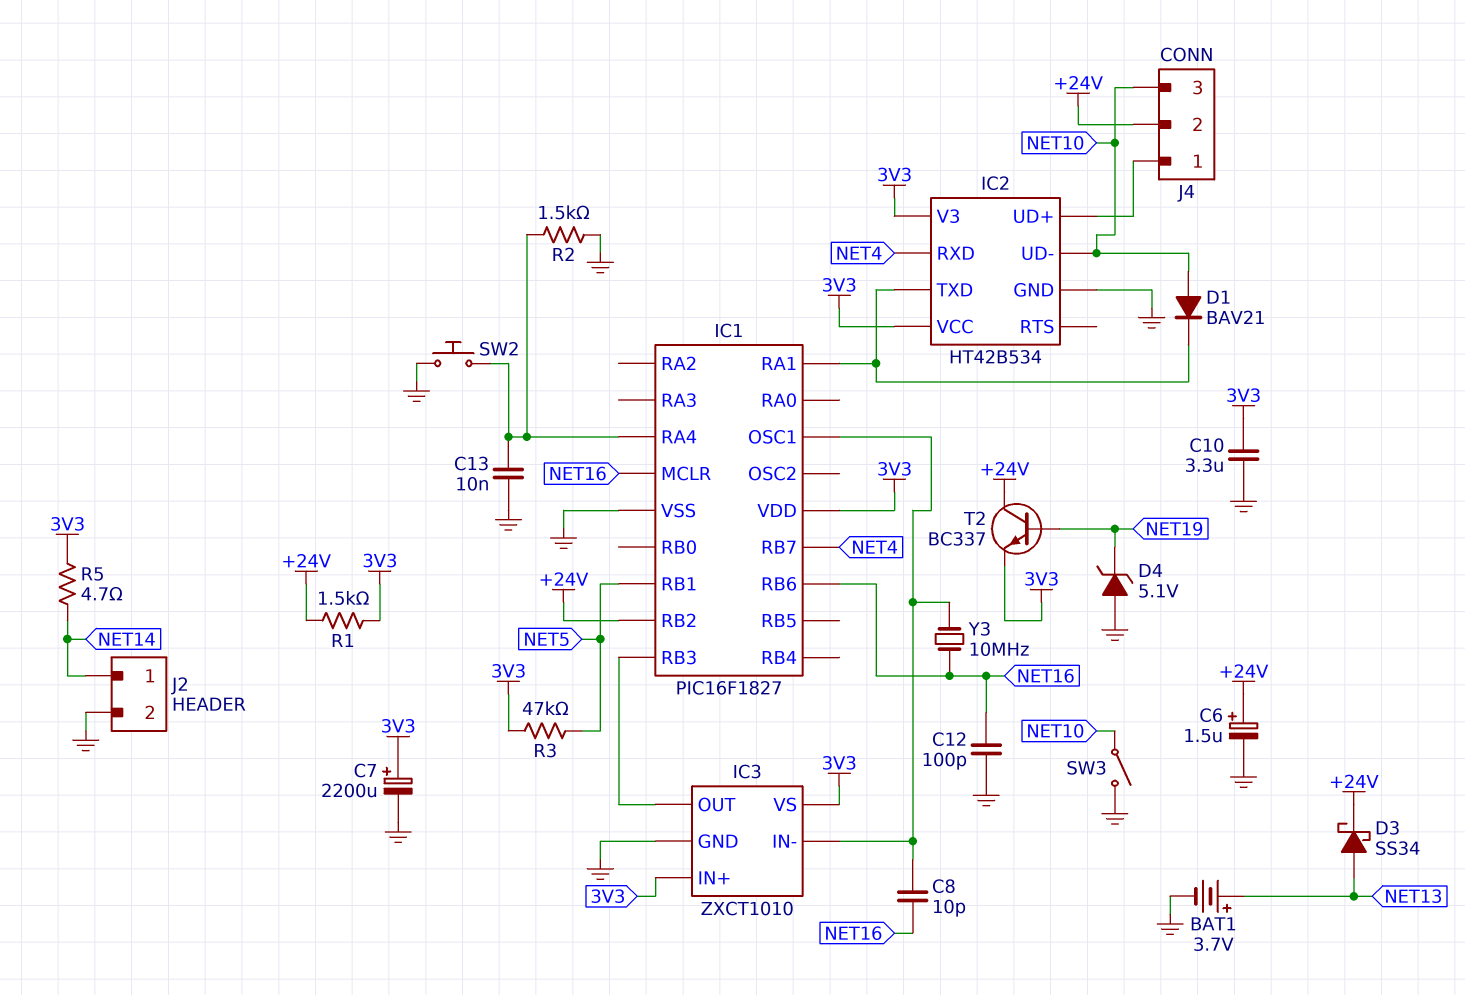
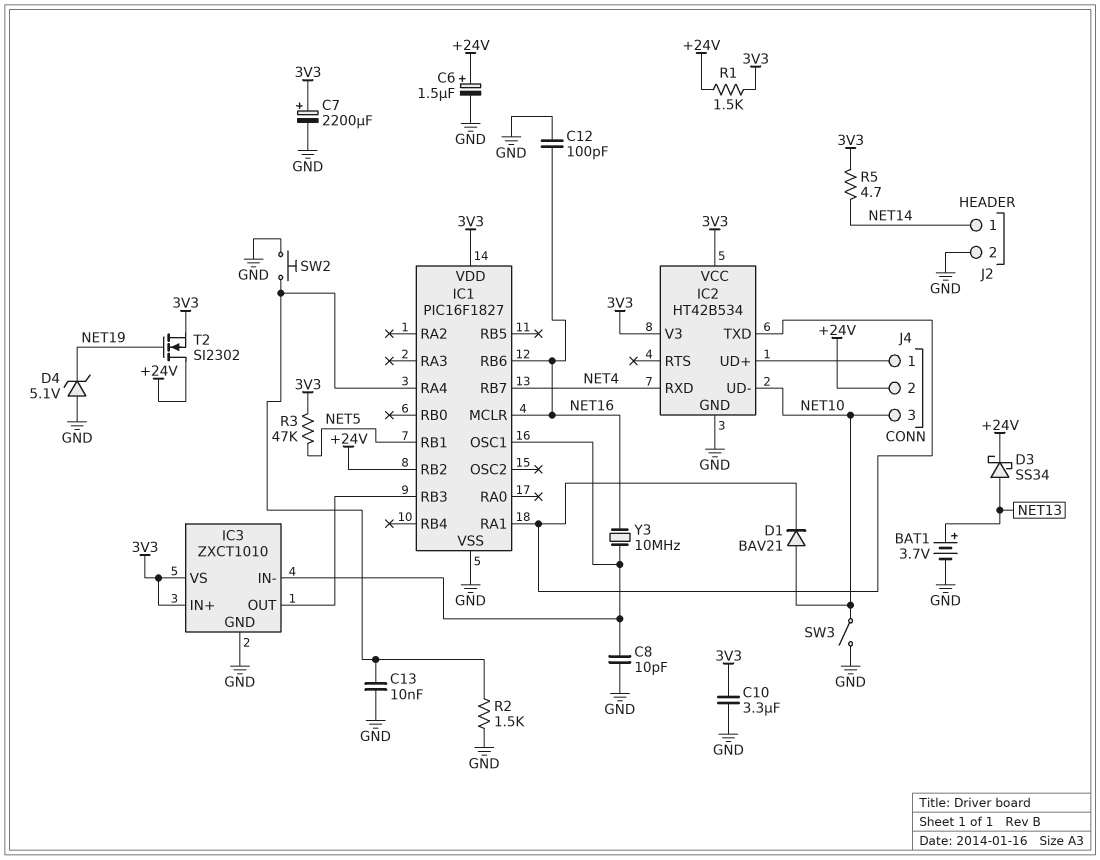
C8: 10pF (IC1/OSC1, NET16) -> 10pF (GND, IC1/OSC1)
T2: NPN BC337 (B NET19, C +24V, E 3V3) -> NMOS SI2302 (G NET19, D +24V, S 3V3)

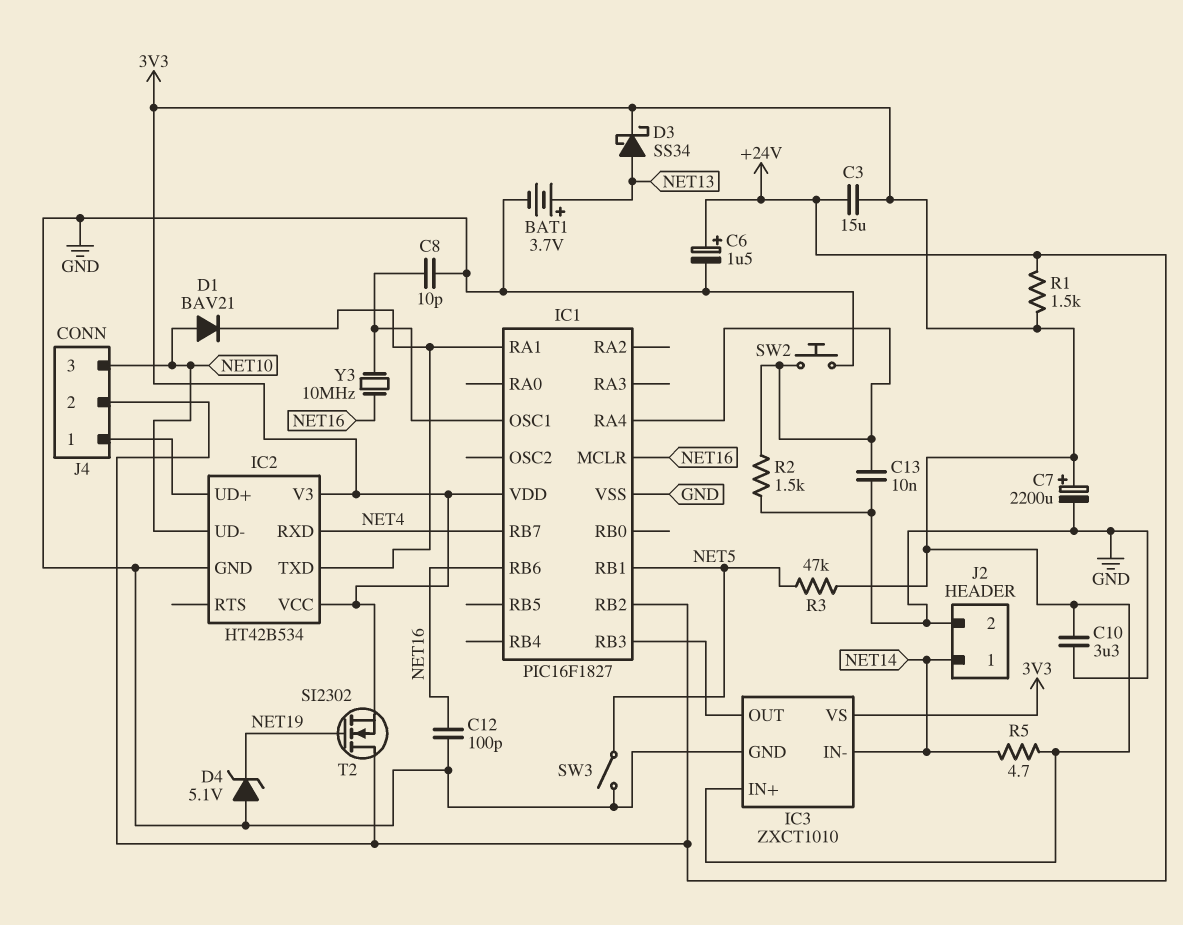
C3: none -> 15uF (+24V, 3V3)
D3: schottky SS34 (A NET13, K +24V) -> schottky SS34 (A NET13, K 3V3)
IC3 pin IN-: IC1/OSC1 -> NET14
SW3: switch (GND, NET10) -> switch (GND, NET5)

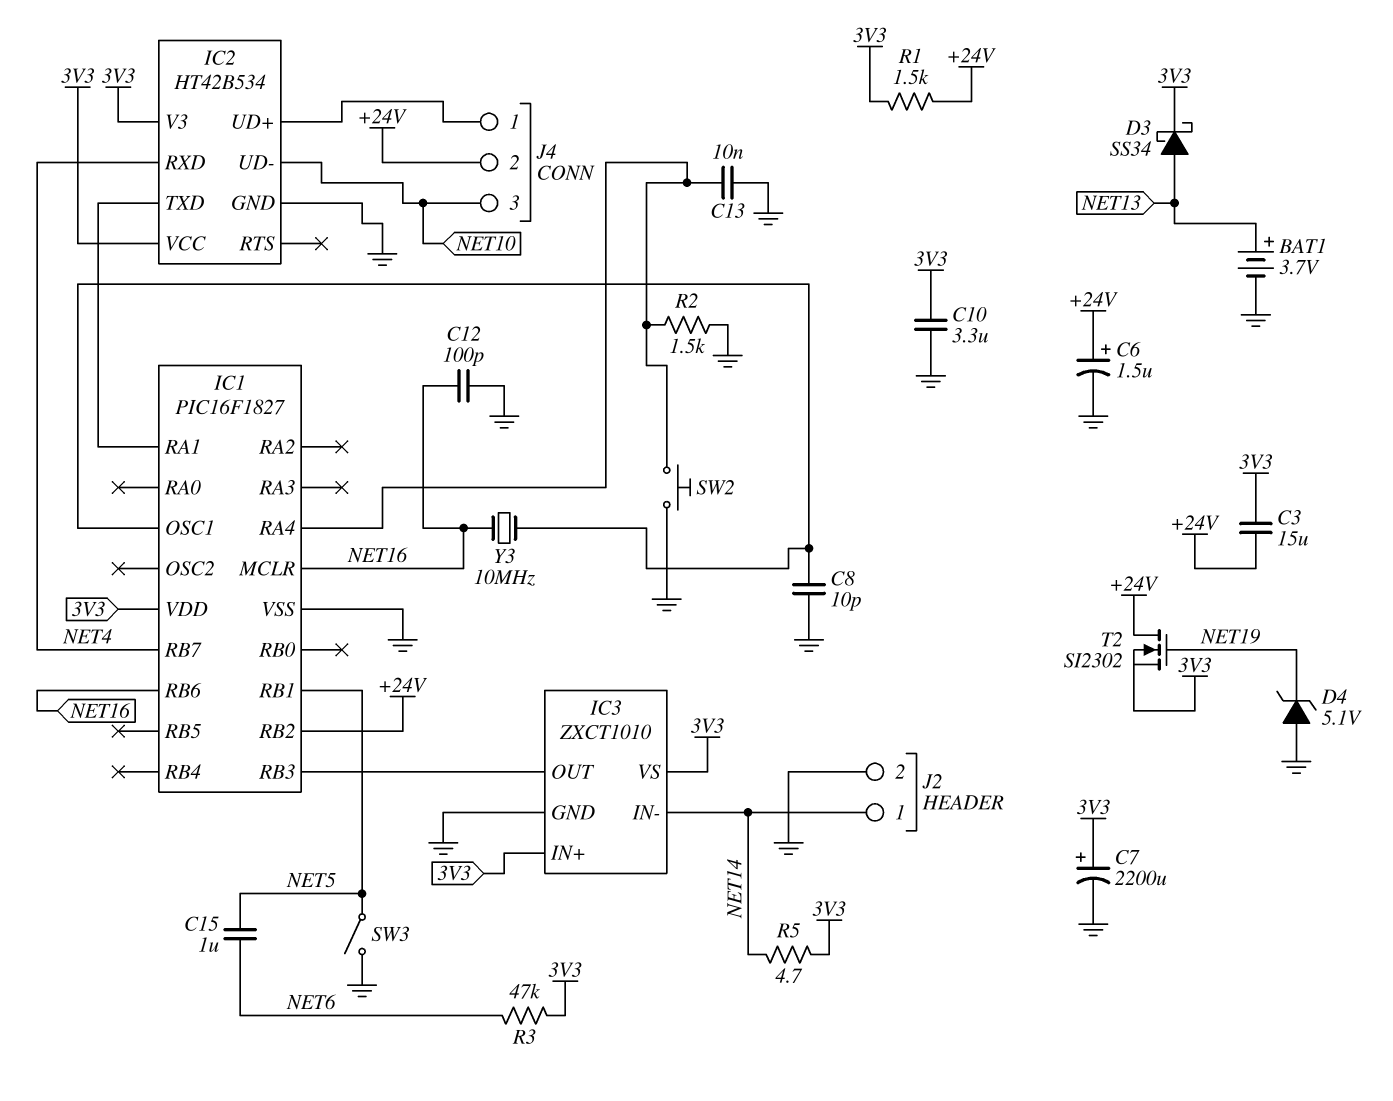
C15: none -> 1uF (NET5, NET6)
D1: diode BAV21 (A NET10, K IC1/RA1) -> none
R3: 47k (3V3, NET5) -> 47k (3V3, NET6)

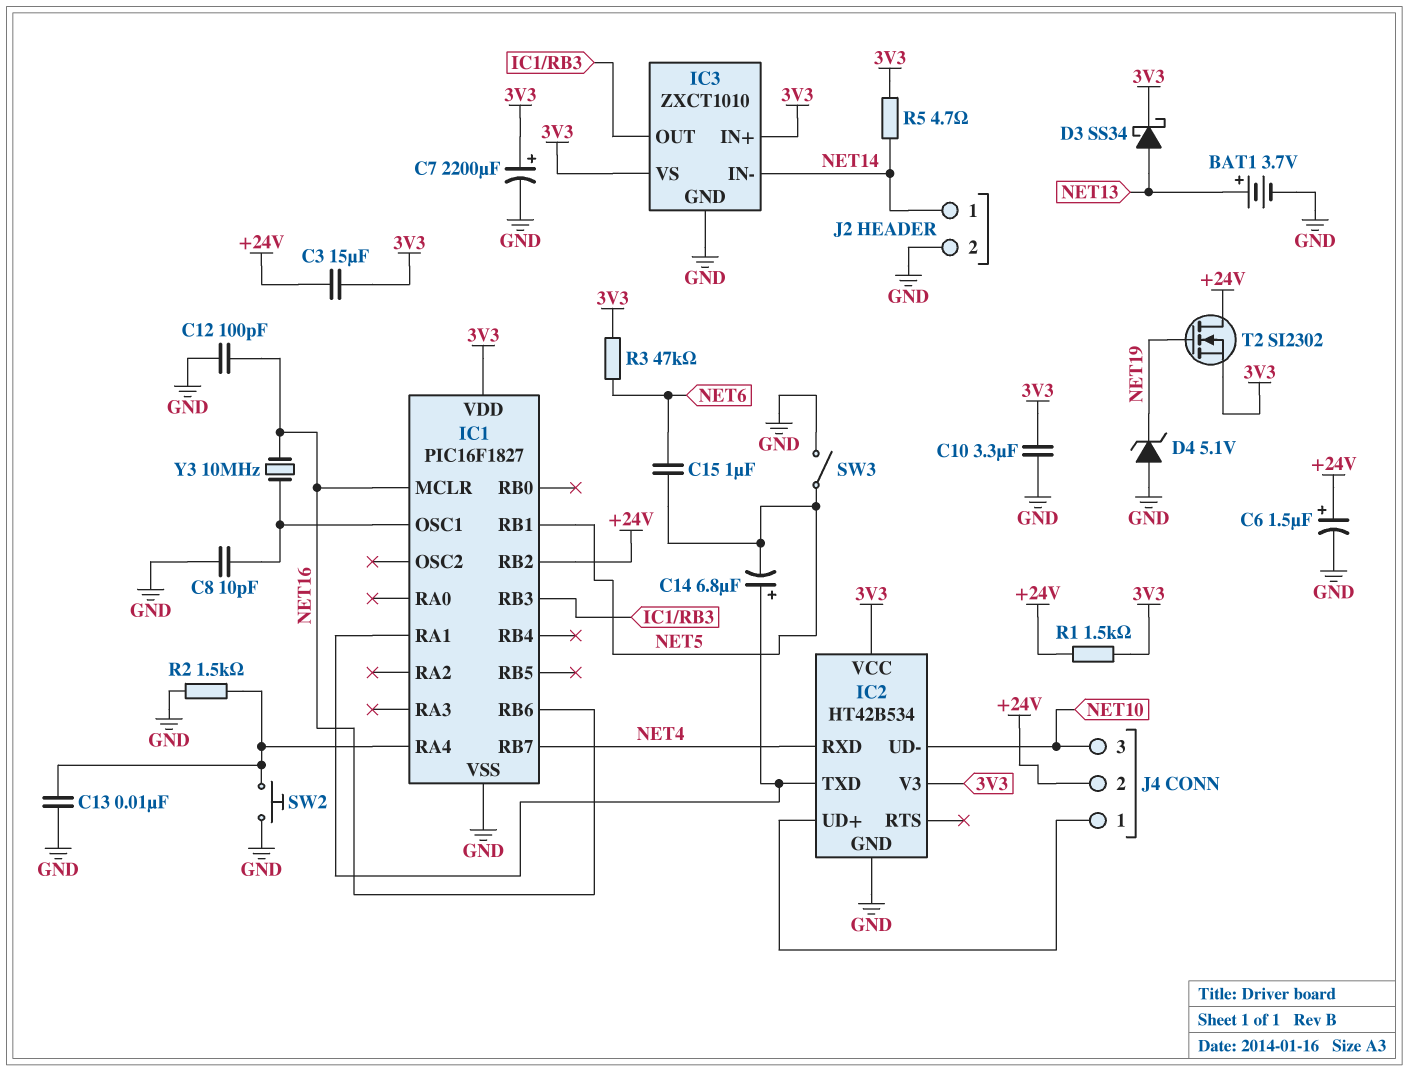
C14: none -> 6.8uF (plus IC1/RA1, minus NET5)

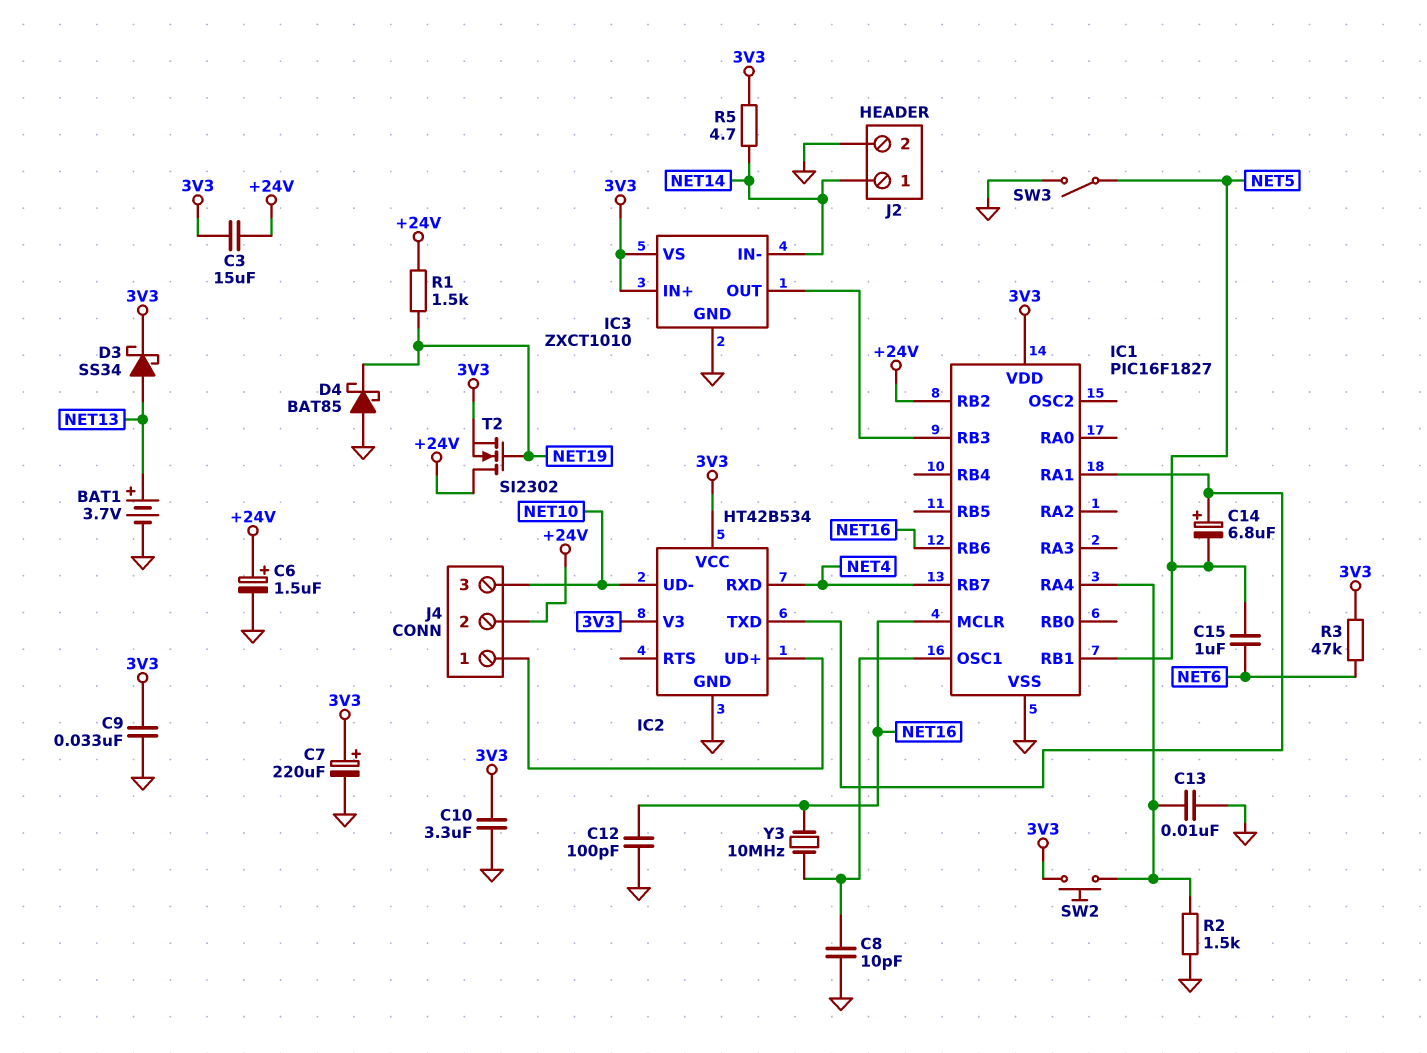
C7: 2200uF (plus 3V3, minus GND) -> 220uF (plus 3V3, minus GND)
C9: none -> 33nF (3V3, GND)
D4: zener 5.1V (A GND, K NET19) -> schottky BAT85 (A GND, K NET19)
R1: 1.5k (+24V, 3V3) -> 1.5k (+24V, NET19)
SW2: button (GND, IC1/RA4) -> button (3V3, IC1/RA4)

